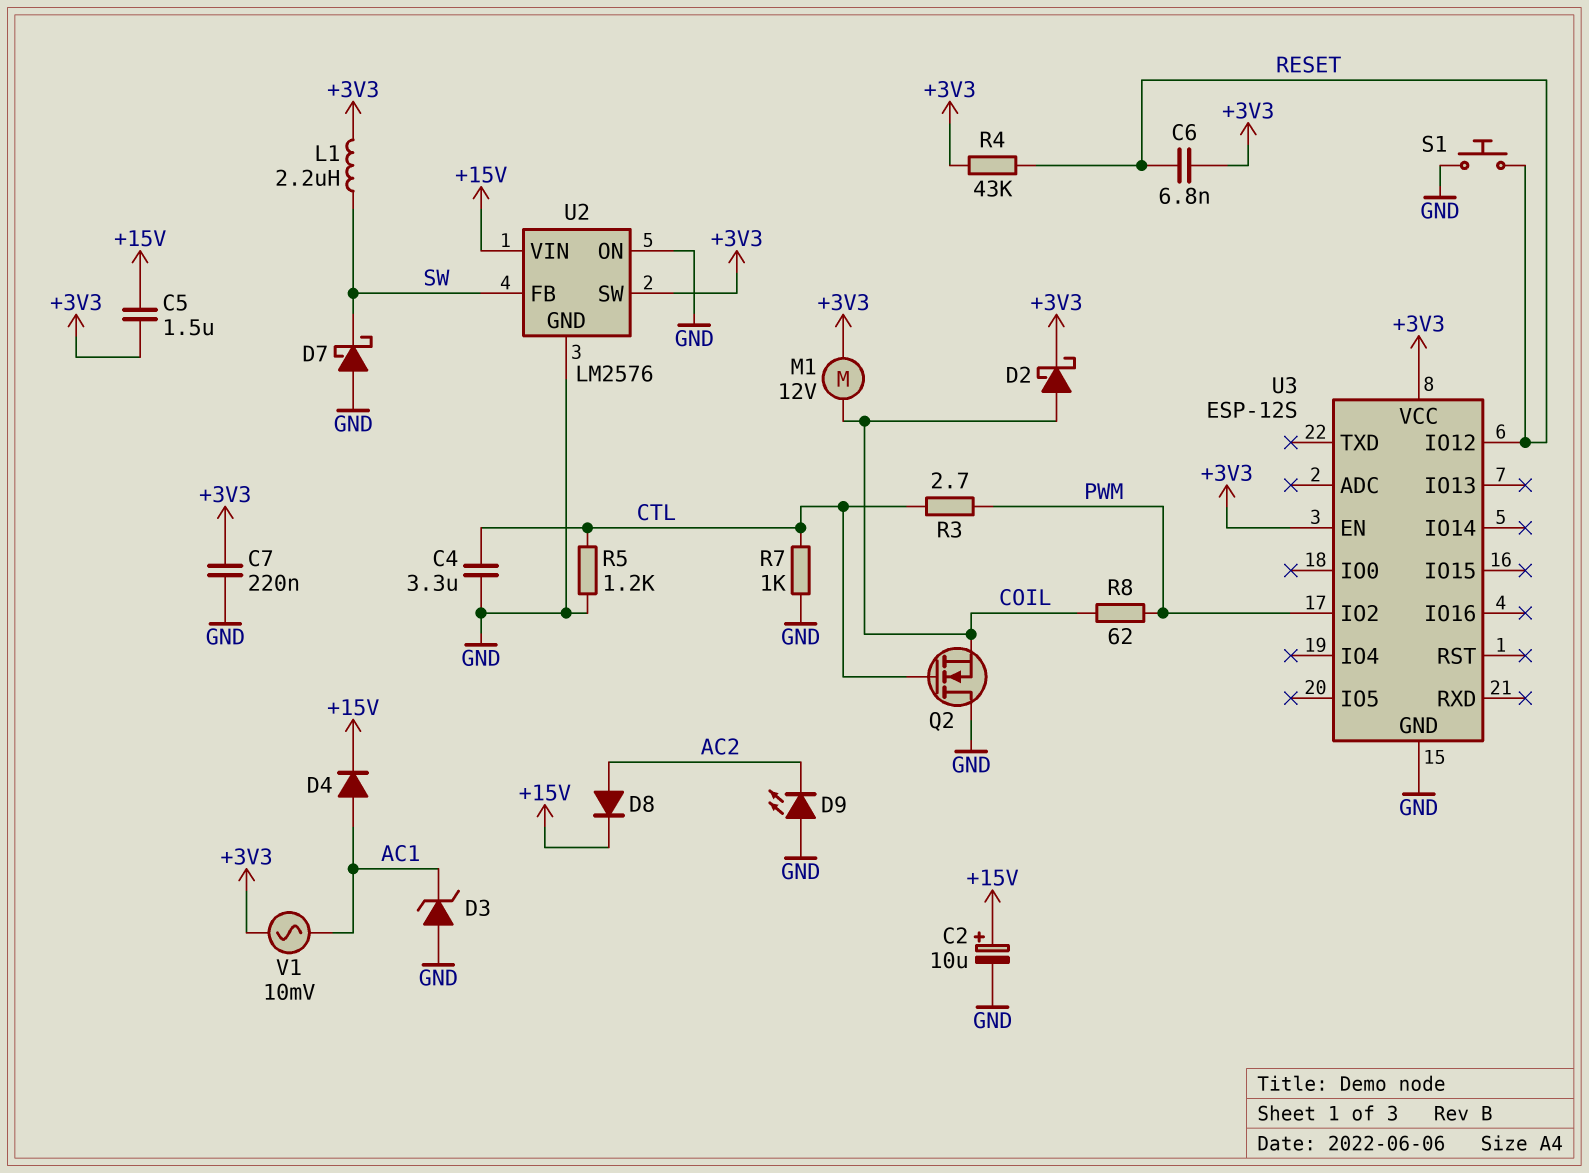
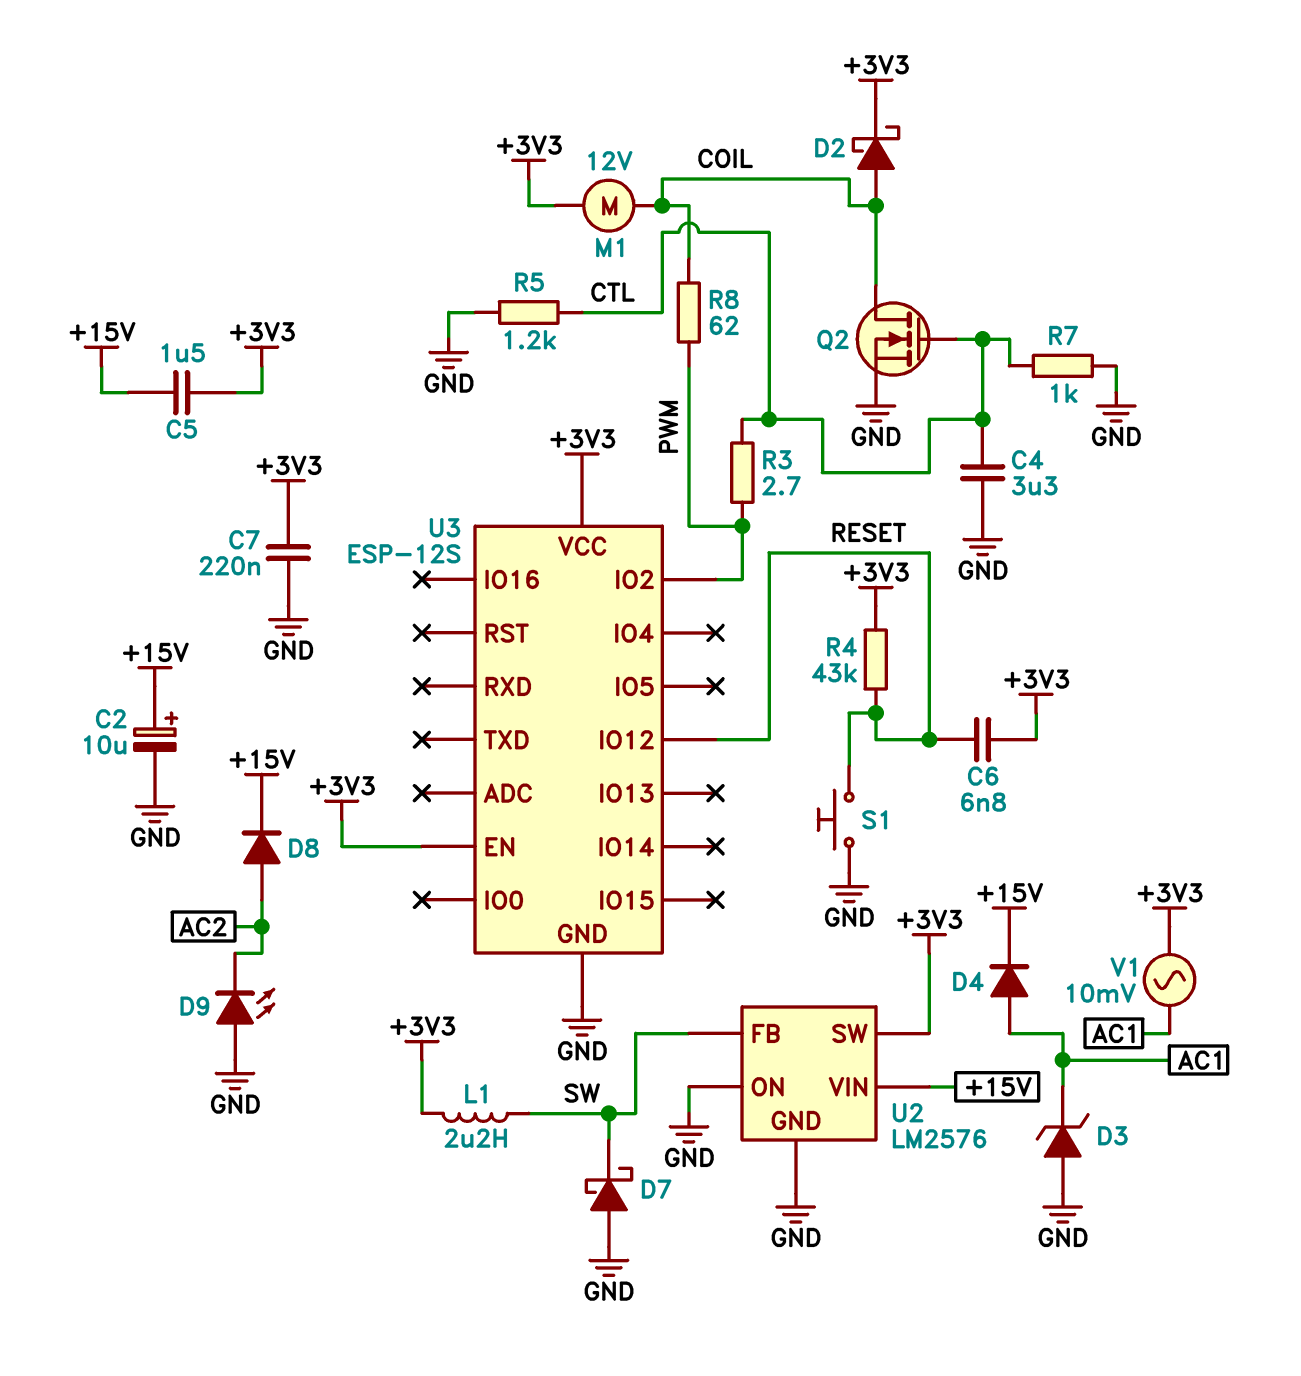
Q2: NMOS (G CTL, D GND, S COIL) -> NMOS (G CTL, D COIL, S GND)

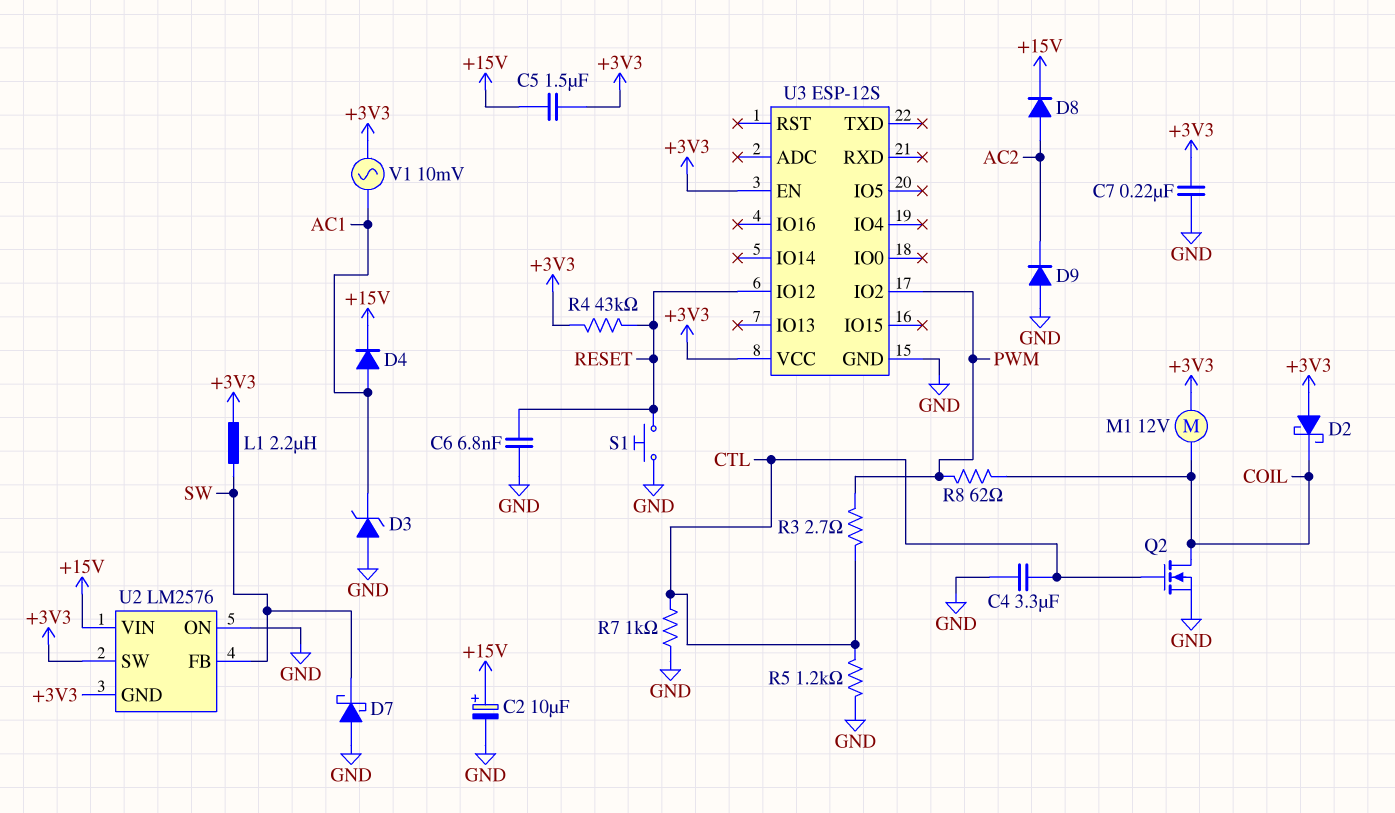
C6: 6.8nF (+3V3, RESET) -> 6.8nF (GND, RESET)
D2: schottky (A COIL, K +3V3) -> schottky (A +3V3, K COIL)
D9: LED (A GND, K AC2) -> diode (A GND, K AC2)
U2 pin GND: GND -> +3V3

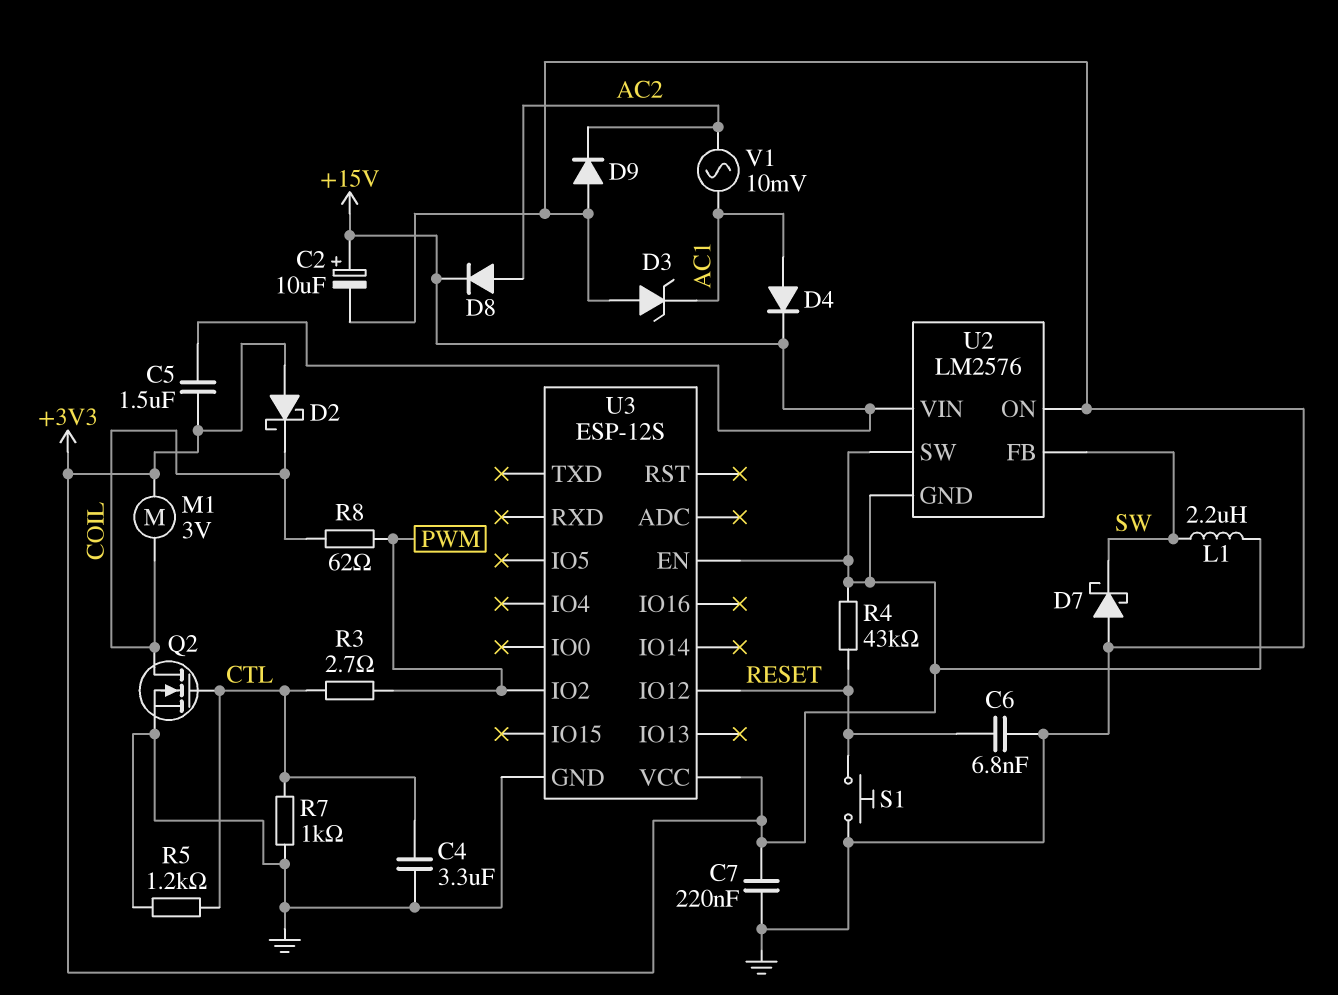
M1: motor 12V (+3V3, COIL) -> motor 3V (+3V3, COIL)
V1: AC 10mV (+3V3, AC1) -> AC 10mV (AC1, AC2)

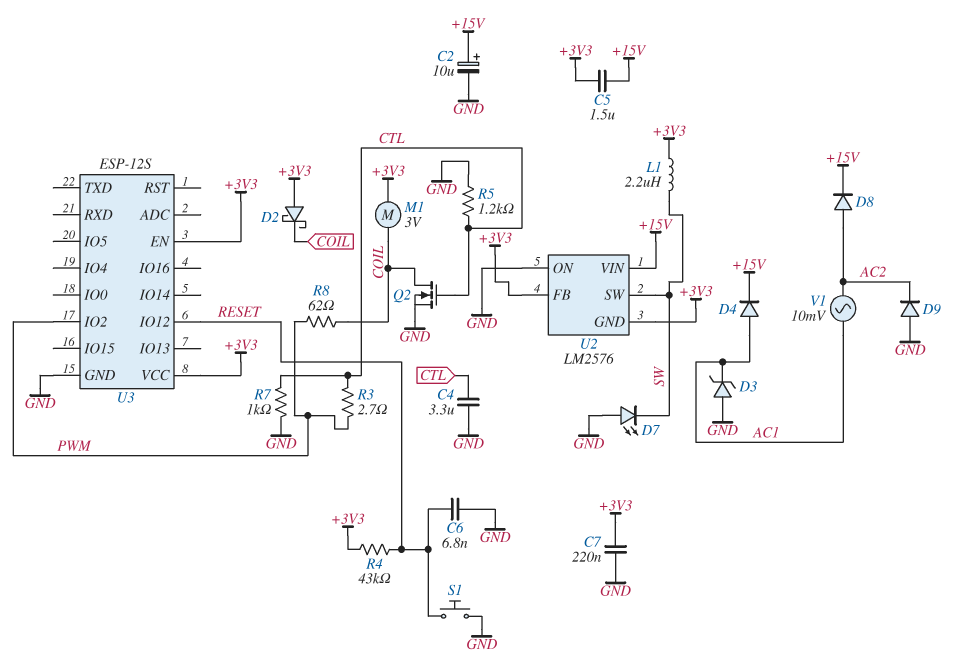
D7: schottky (A GND, K SW) -> LED (A GND, K SW)
U2 pin FB: SW -> +3V3
U2 pin SW: +3V3 -> SW

